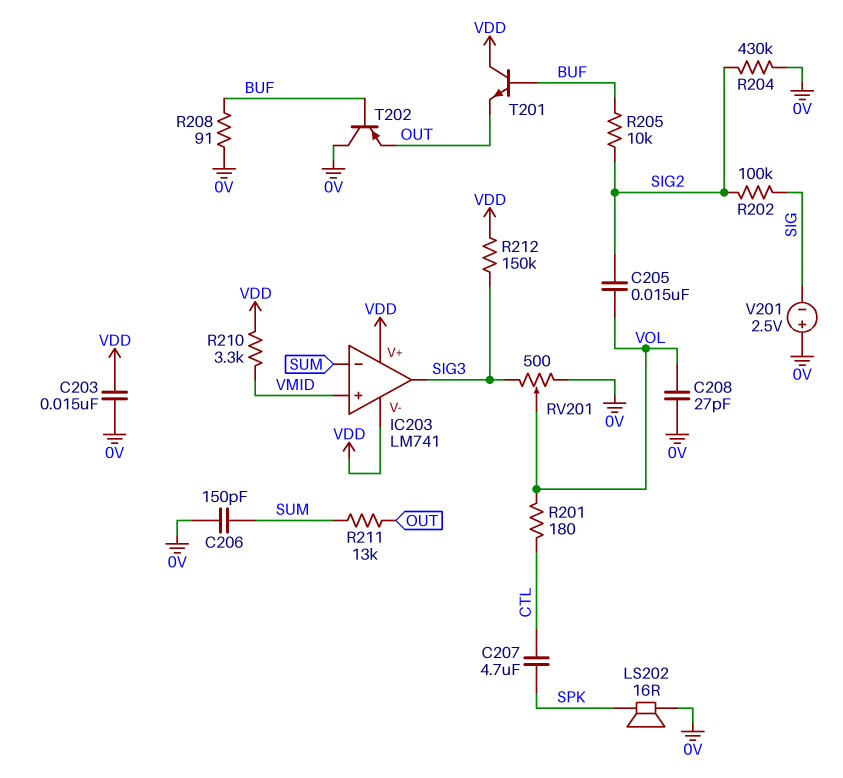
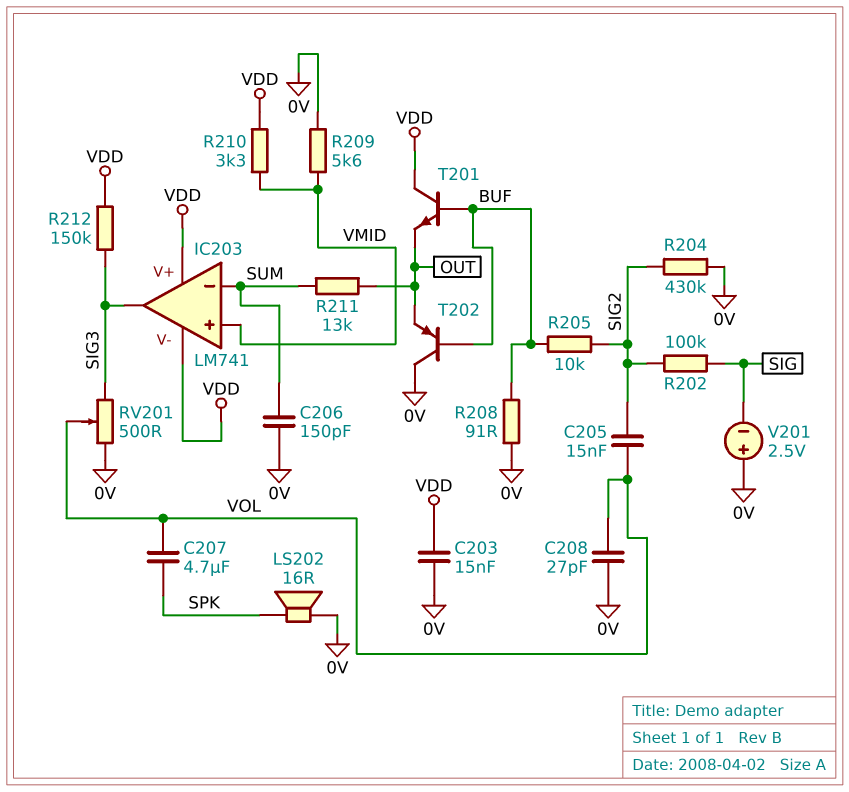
C207: 4.7uF (CTL, SPK) -> 4.7uF (SPK, VOL)
R201: 180 (CTL, VOL) -> none
R209: none -> 5.6k (0V, VMID)

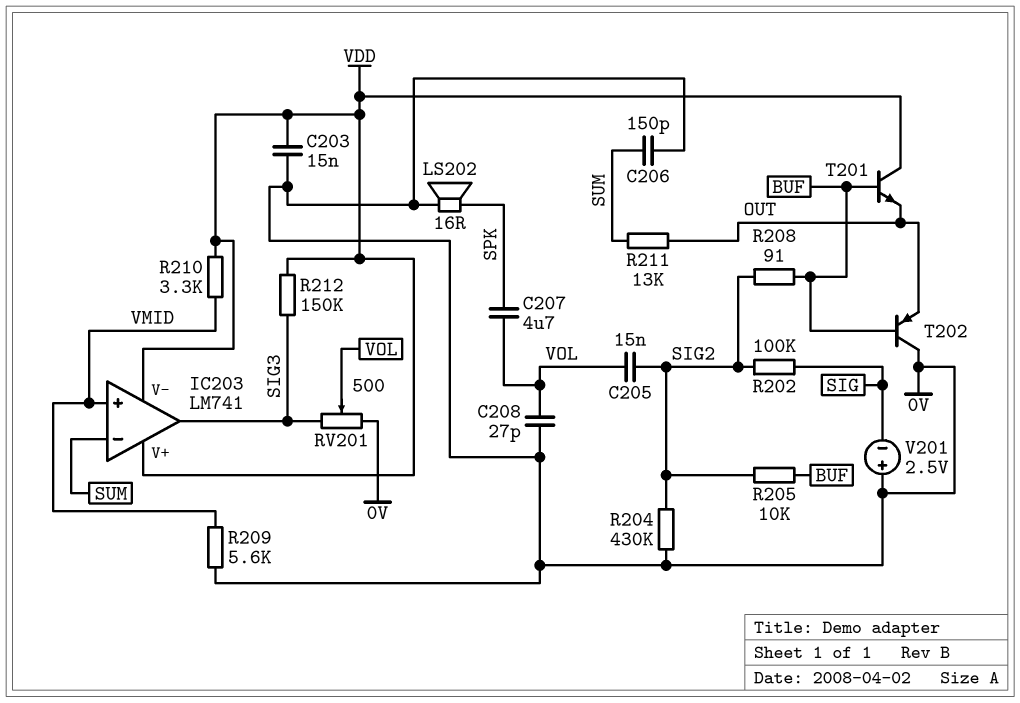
R208: 91 (0V, BUF) -> 91 (BUF, SIG2)

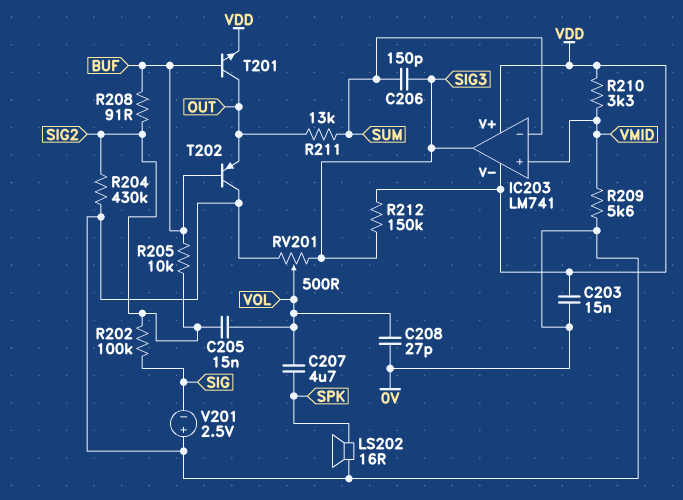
C206: 150pF (0V, SUM) -> 150pF (SIG3, SUM)
T201: NPN (B BUF, C VDD, E OUT) -> NPN (B BUF, C OUT, E VDD)

